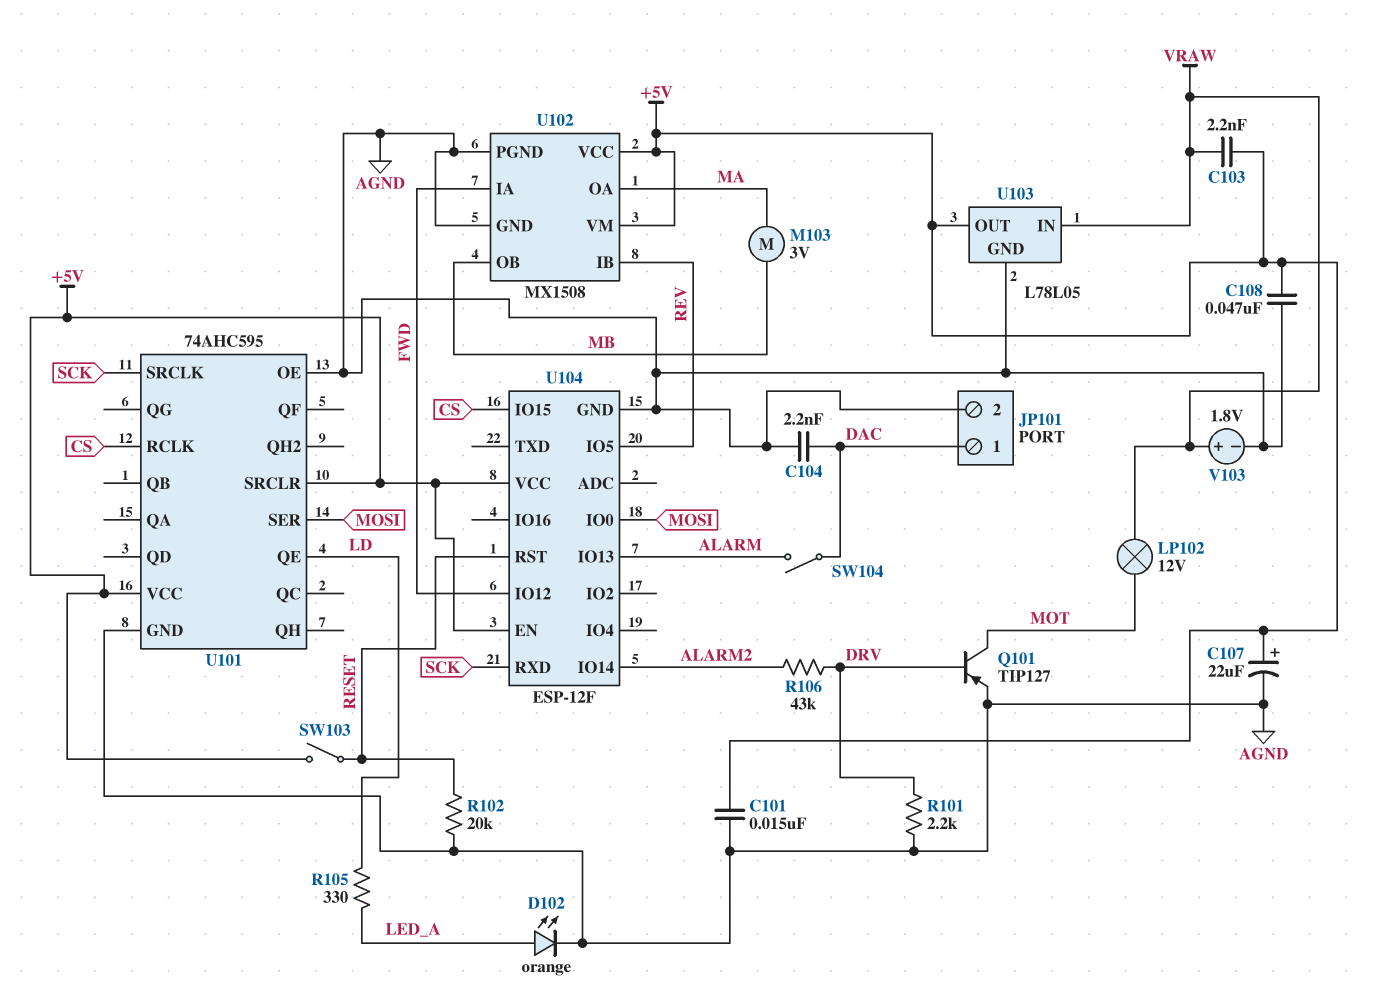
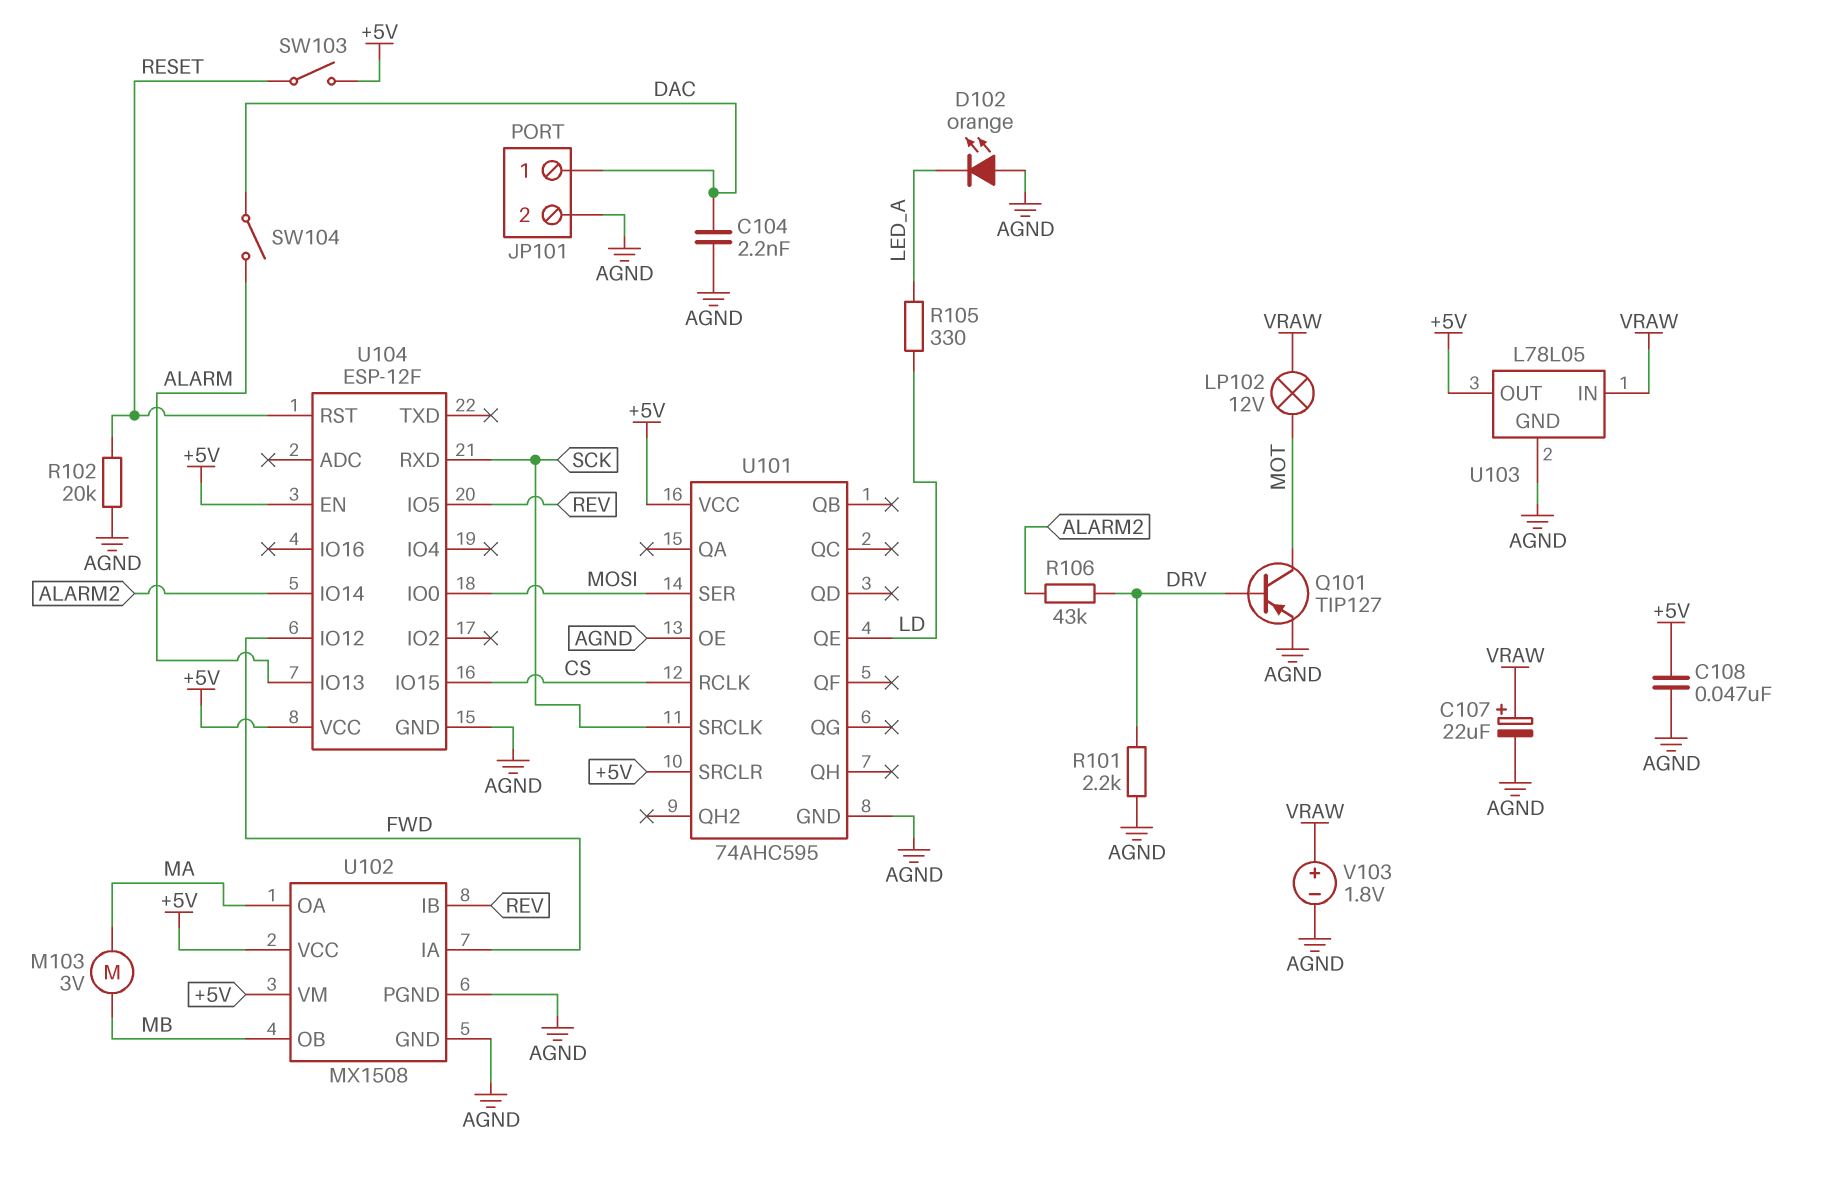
C101: 15nF (+5V, AGND) -> none
C103: 2.2nF (+5V, VRAW) -> none
C107: 22uF (plus +5V, minus AGND) -> 22uF (plus VRAW, minus AGND)
D102: LED orange (A LED_A, K AGND) -> LED orange (A AGND, K LED_A)

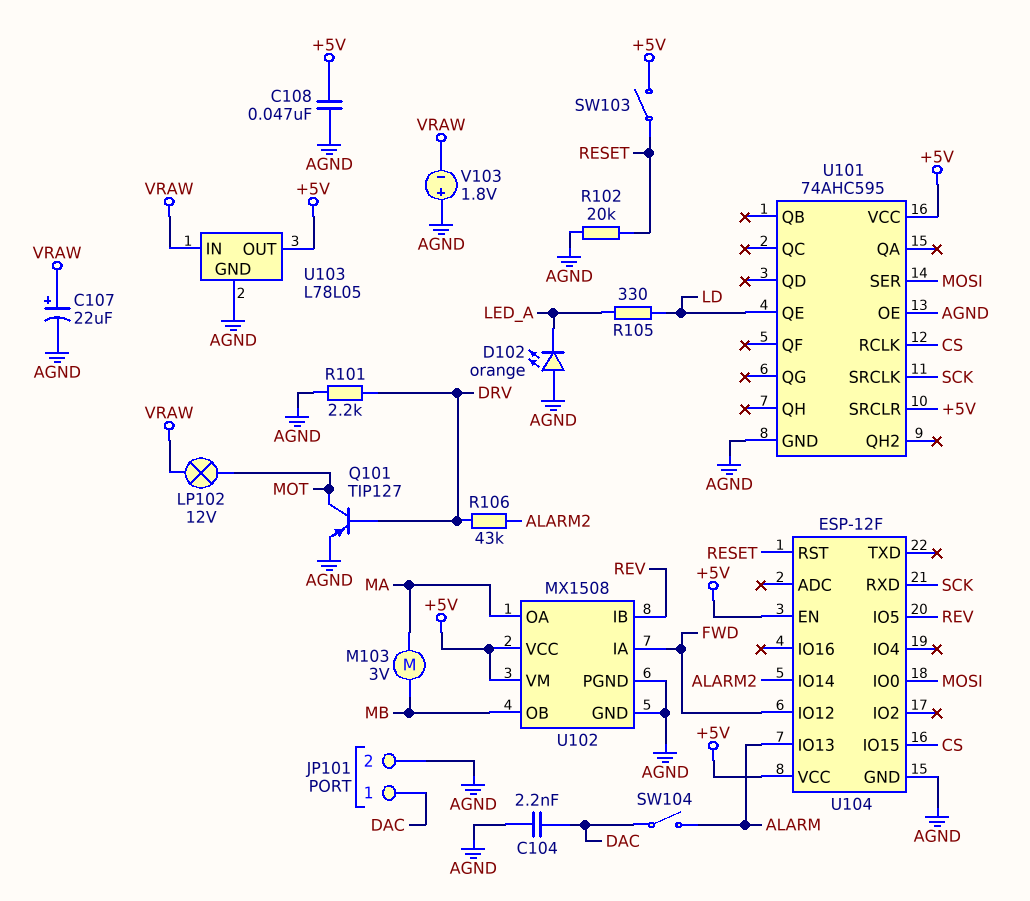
V103: 1.8V (plus VRAW, minus AGND) -> 1.8V (plus AGND, minus VRAW)

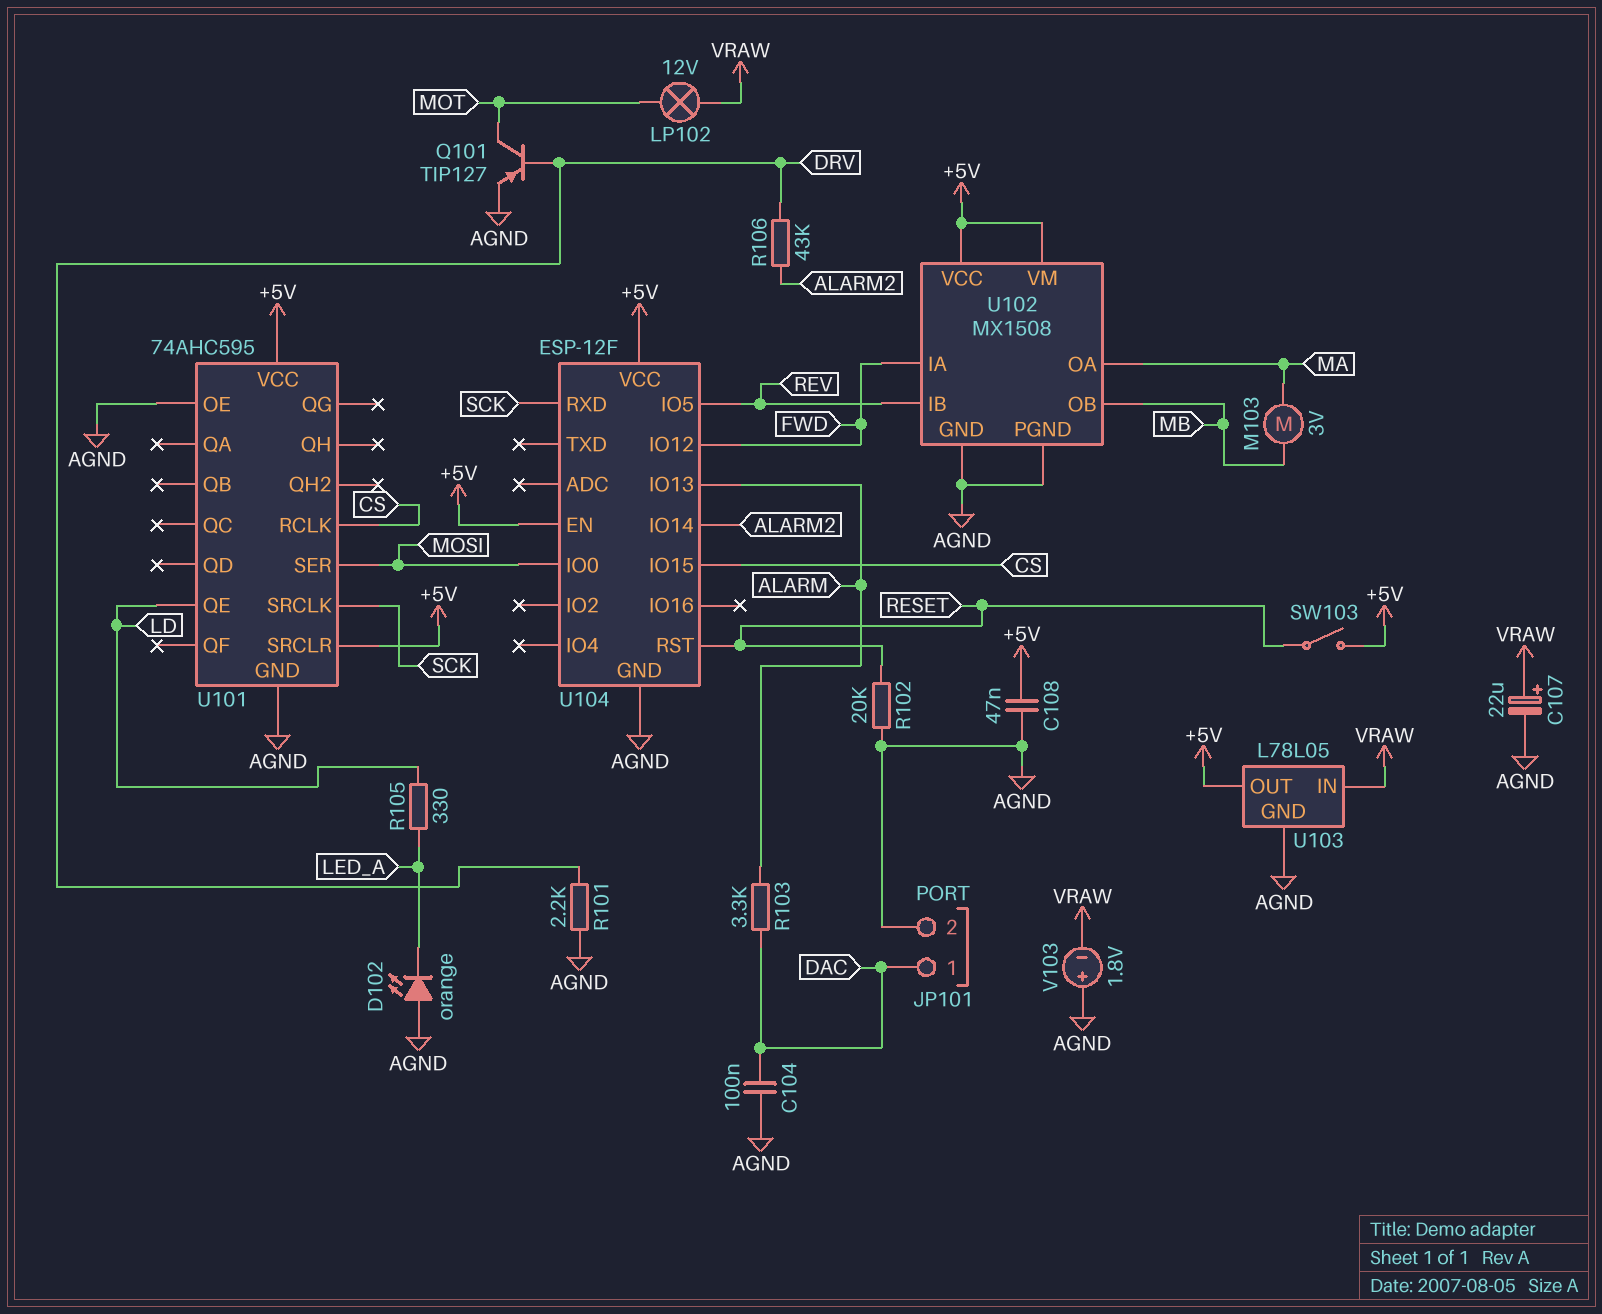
C104: 2.2nF (AGND, DAC) -> 100nF (AGND, DAC)
R103: none -> 3.3k (ALARM, DAC)
SW104: switch (ALARM, DAC) -> none

